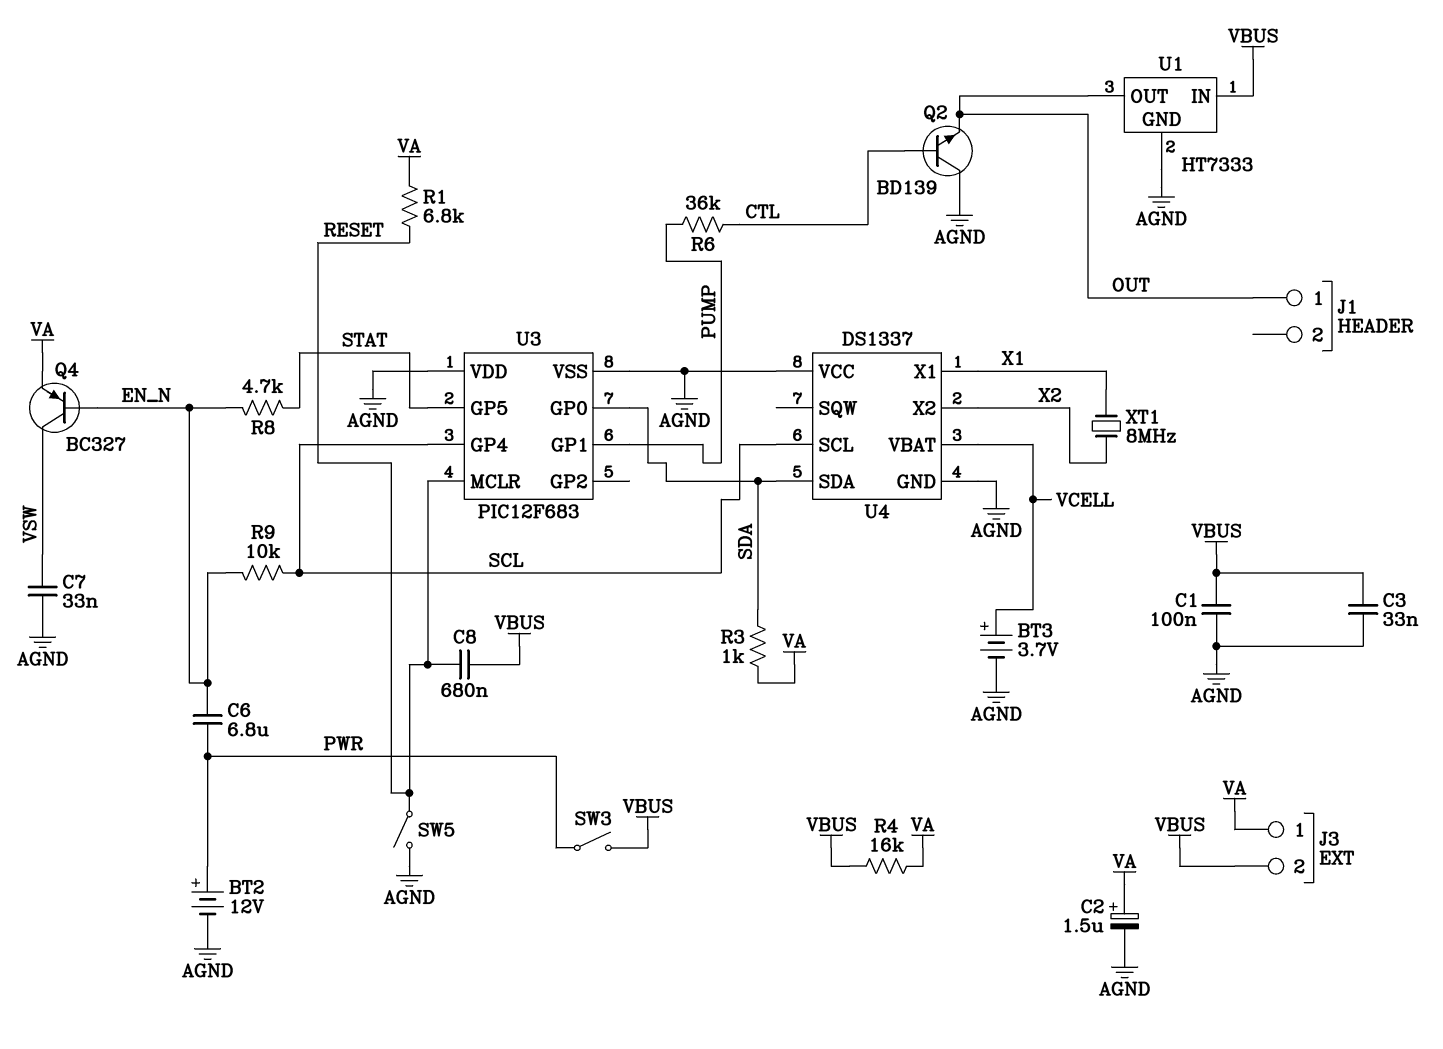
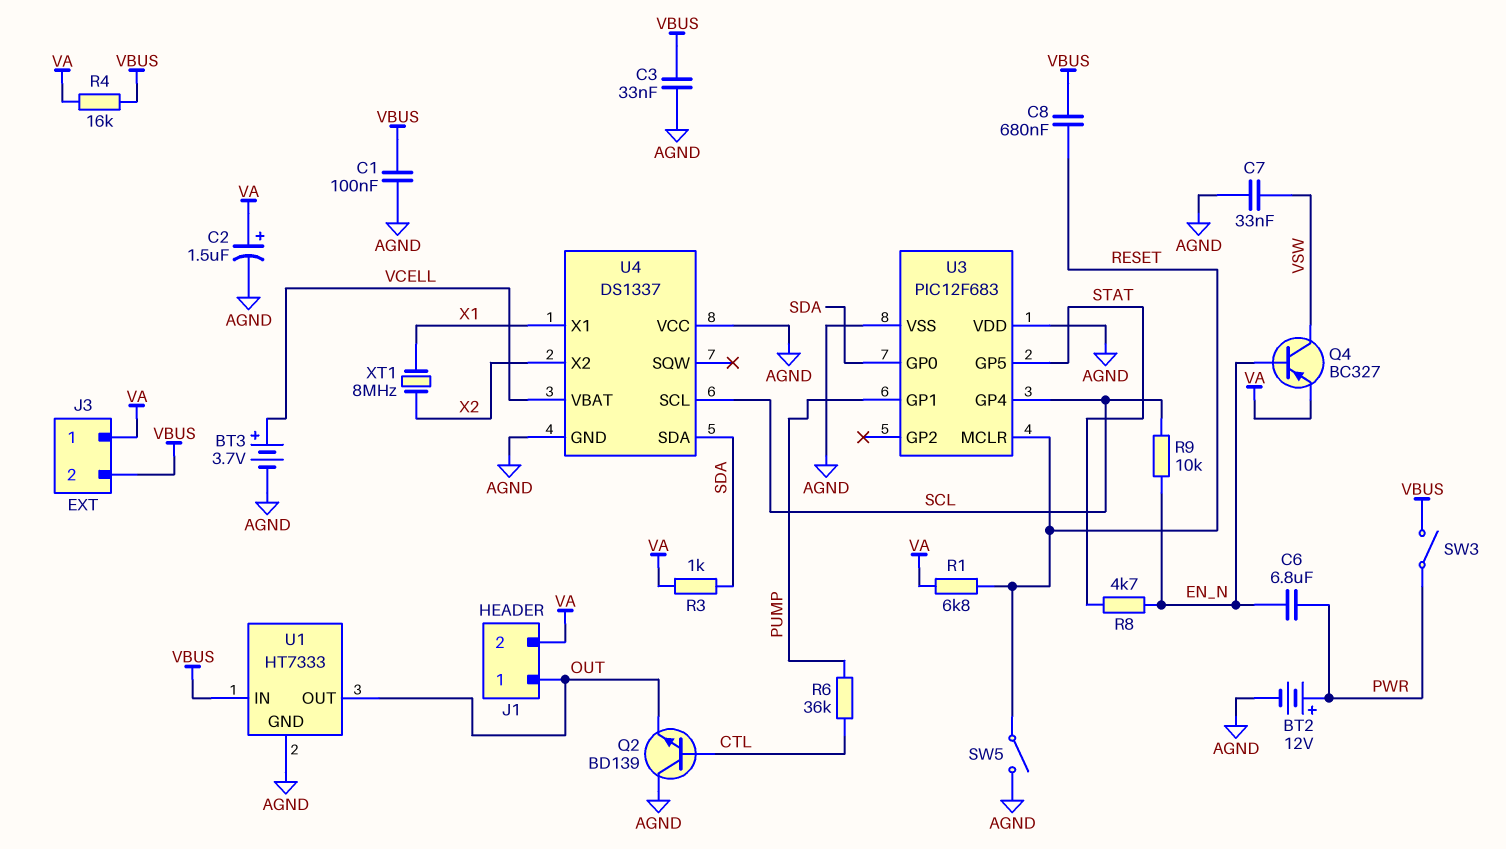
J1 pin 2: none -> VA

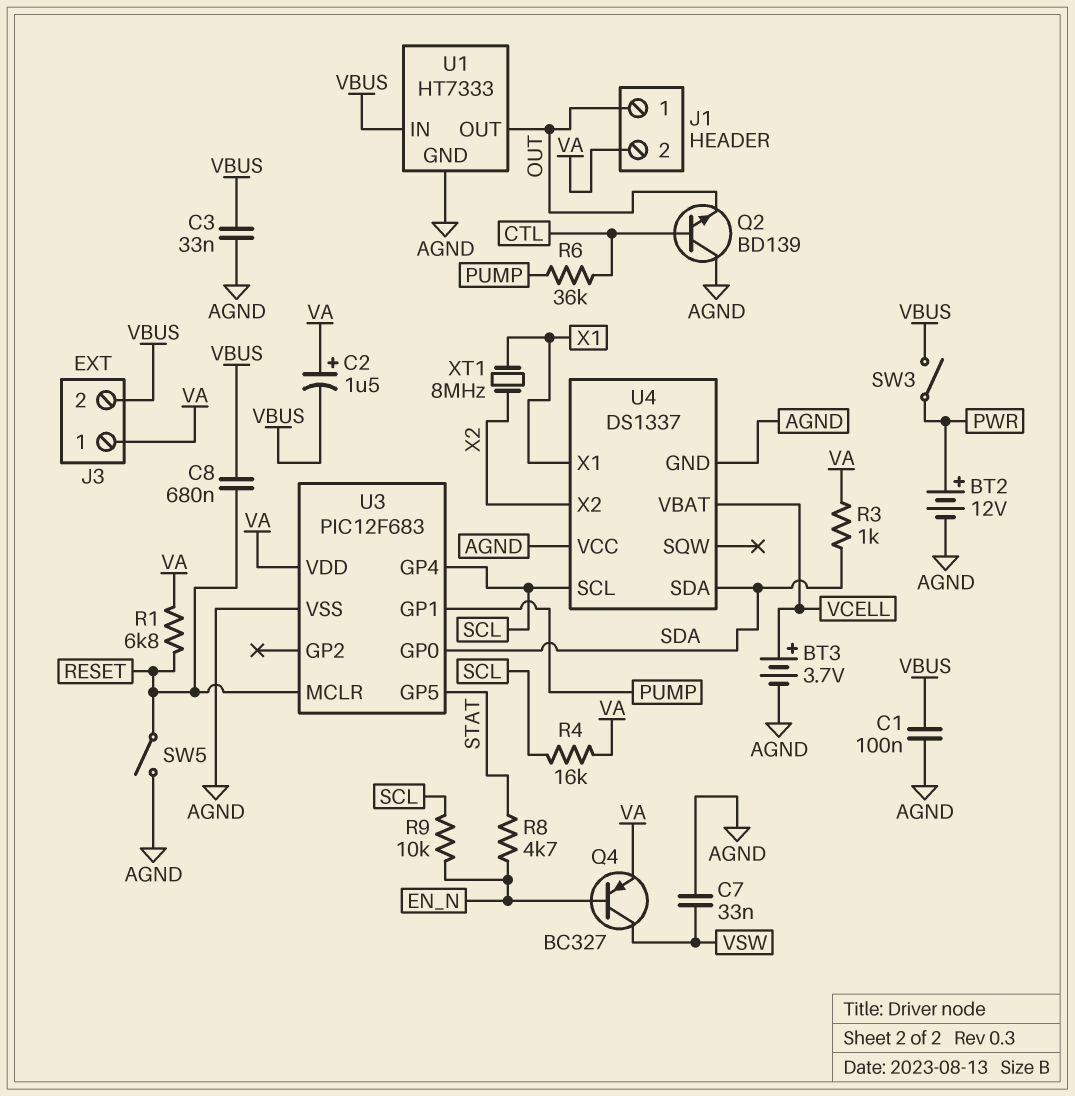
C2: 1.5uF (plus VA, minus AGND) -> 1.5uF (plus VA, minus VBUS)
C6: 6.8uF (EN_N, PWR) -> none
R4: 16k (VA, VBUS) -> 16k (SCL, VA)
U3 pin VDD: AGND -> VA

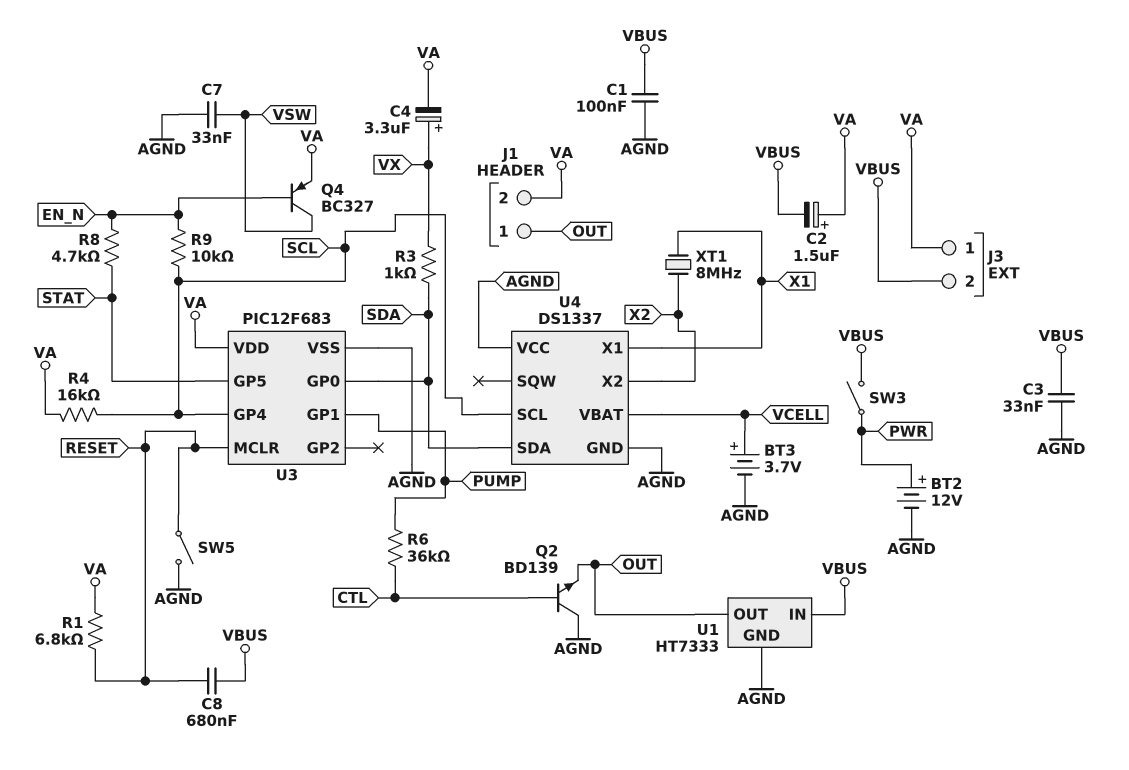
C4: none -> 3.3uF (plus VX, minus VA)
R3: 1k (SDA, VA) -> 1k (SDA, VX)

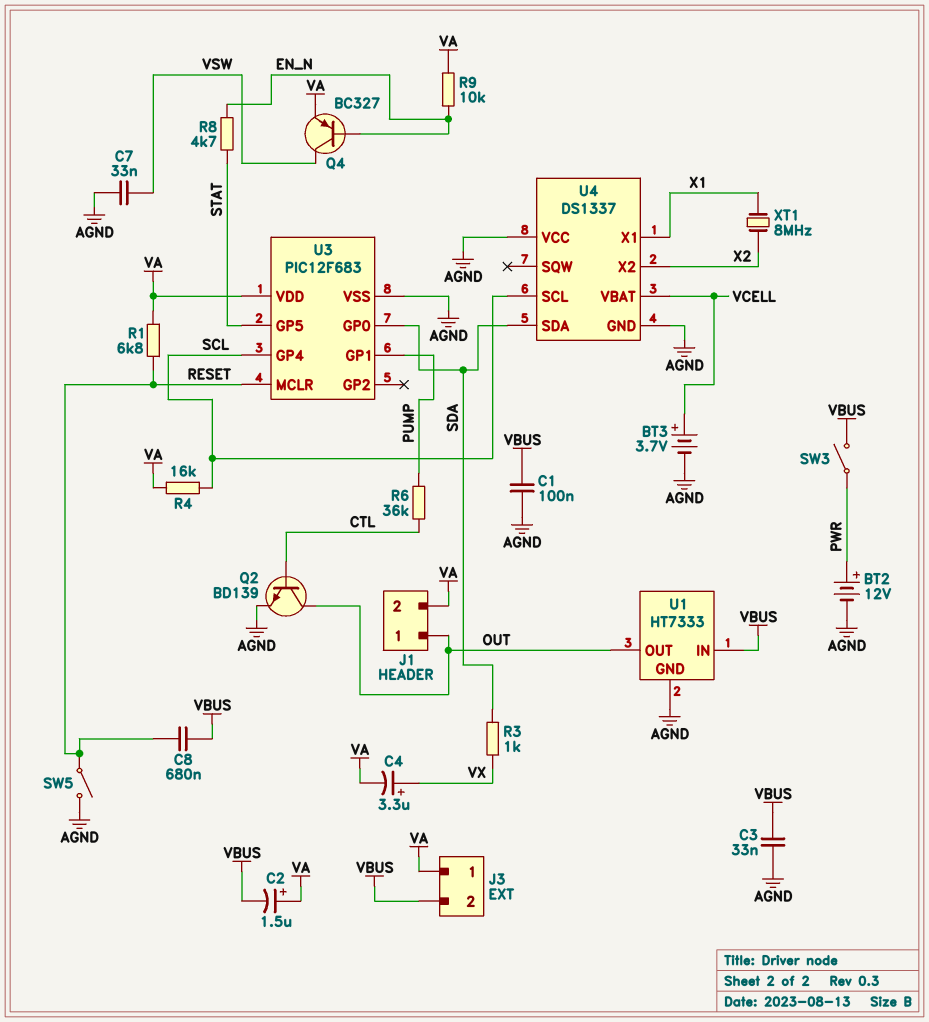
Q2: NPN BD139 (B CTL, C AGND, E OUT) -> NPN BD139 (B CTL, C OUT, E AGND)
R9: 10k (EN_N, SCL) -> 10k (EN_N, VA)

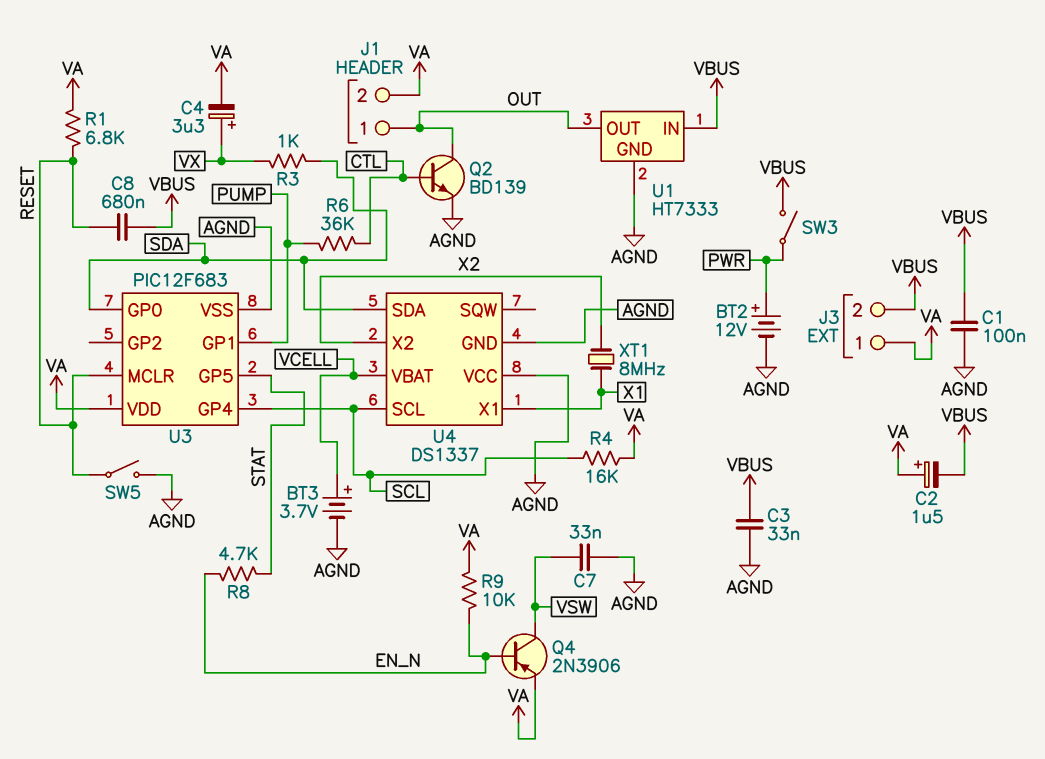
Q4: PNP BC327 (B EN_N, C VSW, E VA) -> PNP 2N3906 (B EN_N, C VSW, E VA)

